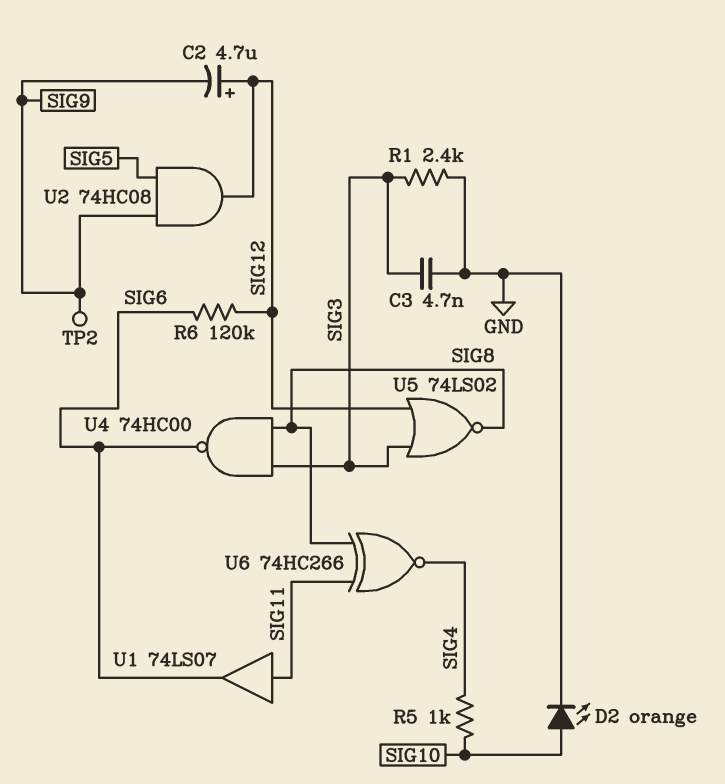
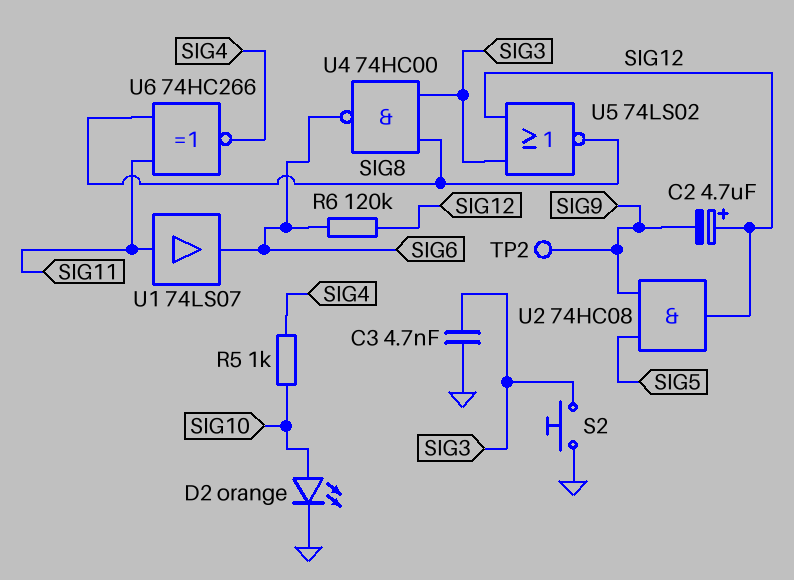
R1: 2.4k (GND, SIG3) -> none
S2: none -> button (GND, SIG3)

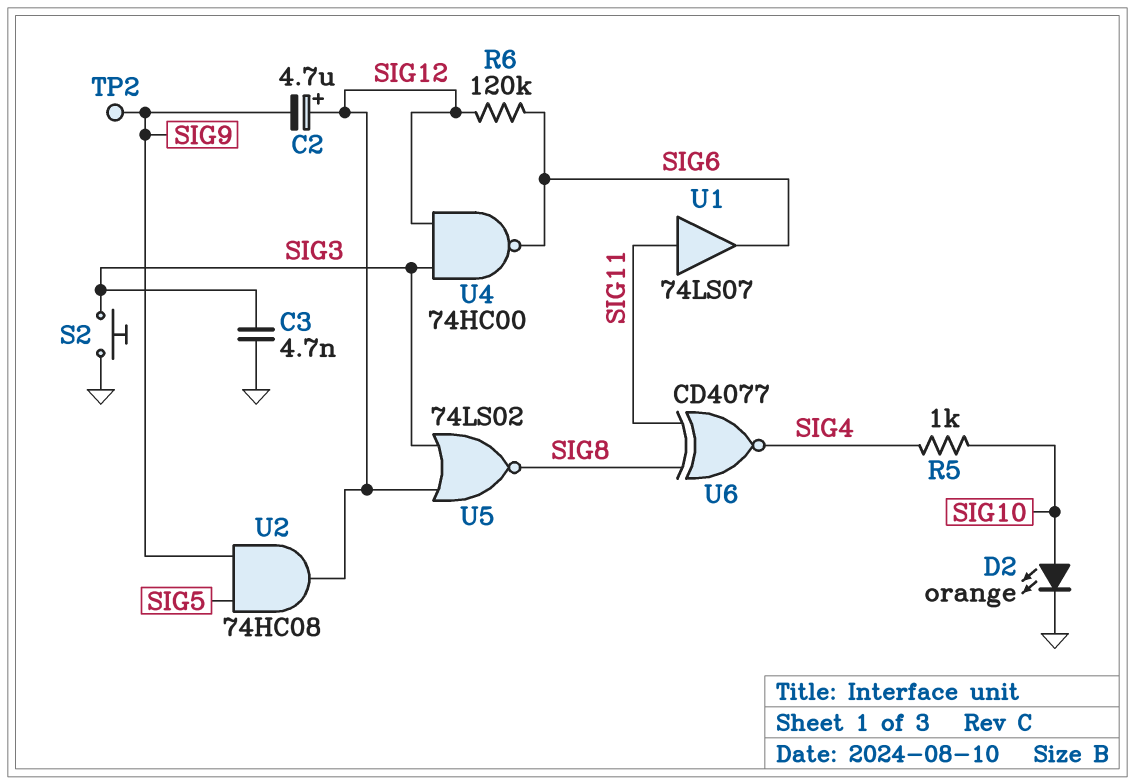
U4: NAND 74HC00 (in SIG3, in SIG8, out SIG6) -> NAND 74HC00 (in SIG3, in SIG12, out SIG6)
U6: XNOR 74HC266 (in SIG8, in SIG11, out SIG4) -> XNOR CD4077 (in SIG8, in SIG11, out SIG4)

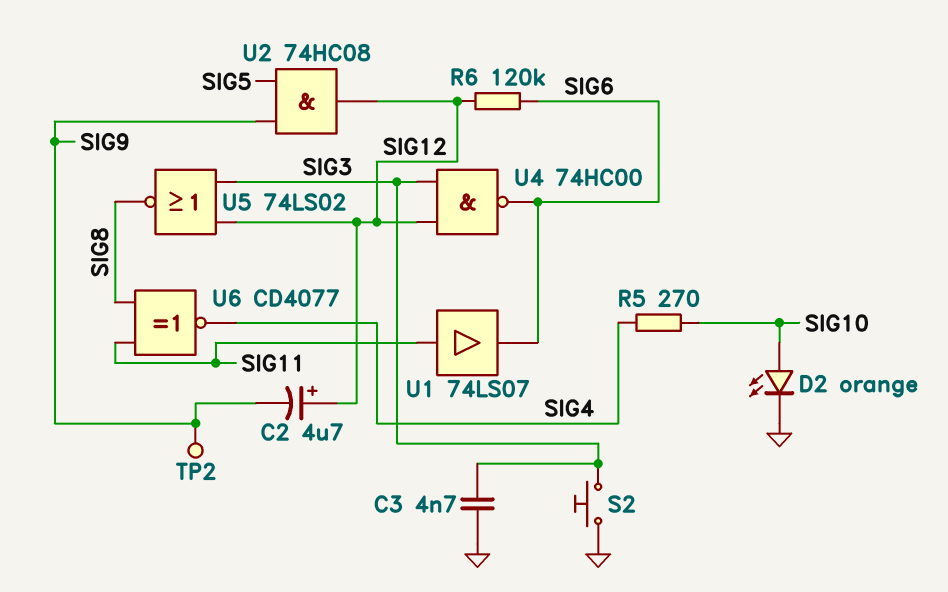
R5: 1k (SIG4, SIG10) -> 270 (SIG4, SIG10)

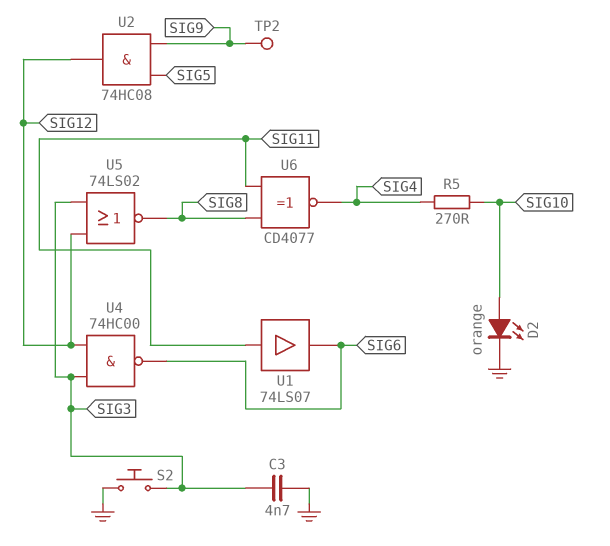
C2: 4.7uF (plus SIG12, minus SIG9) -> none
R6: 120k (SIG6, SIG12) -> none

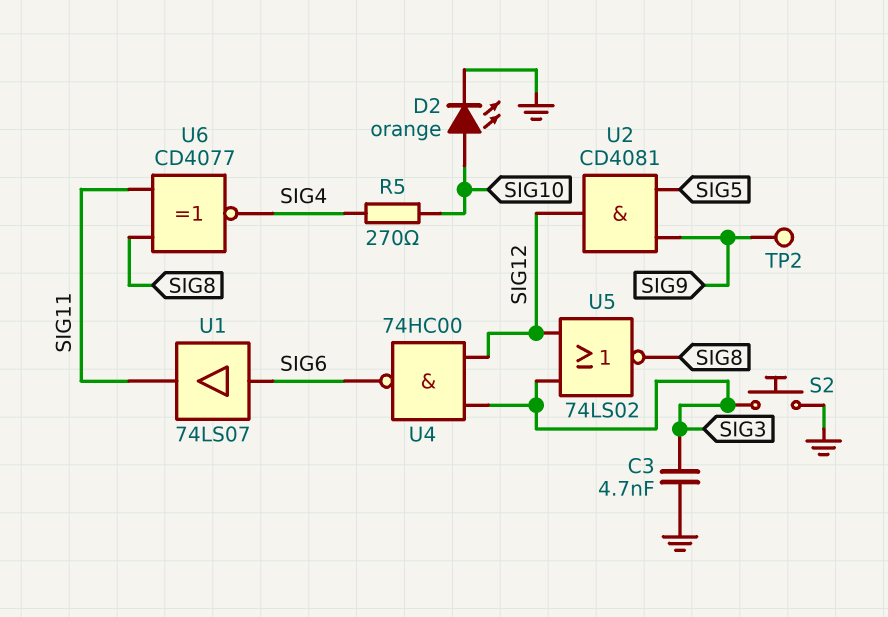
U1: buffer 74LS07 (in SIG11, out SIG6) -> buffer 74LS07 (in SIG6, out SIG11)
U2: AND 74HC08 (in SIG5, in SIG9, out SIG12) -> AND CD4081 (in SIG5, in SIG9, out SIG12)

